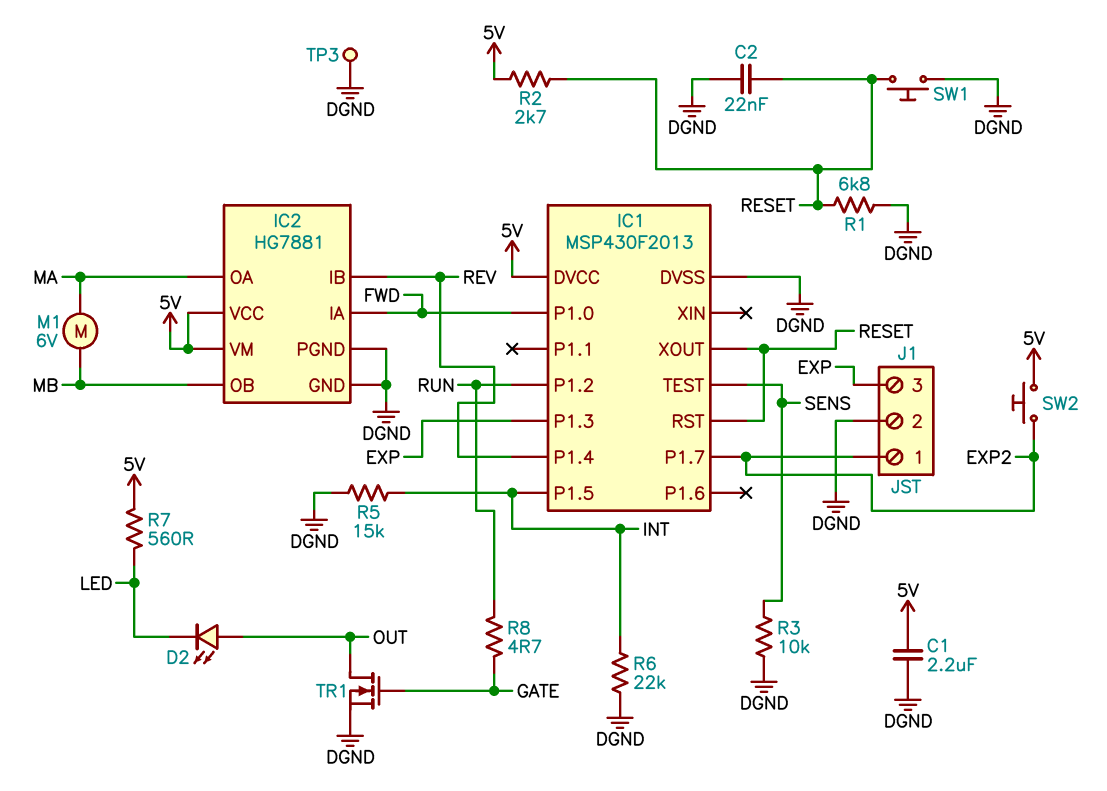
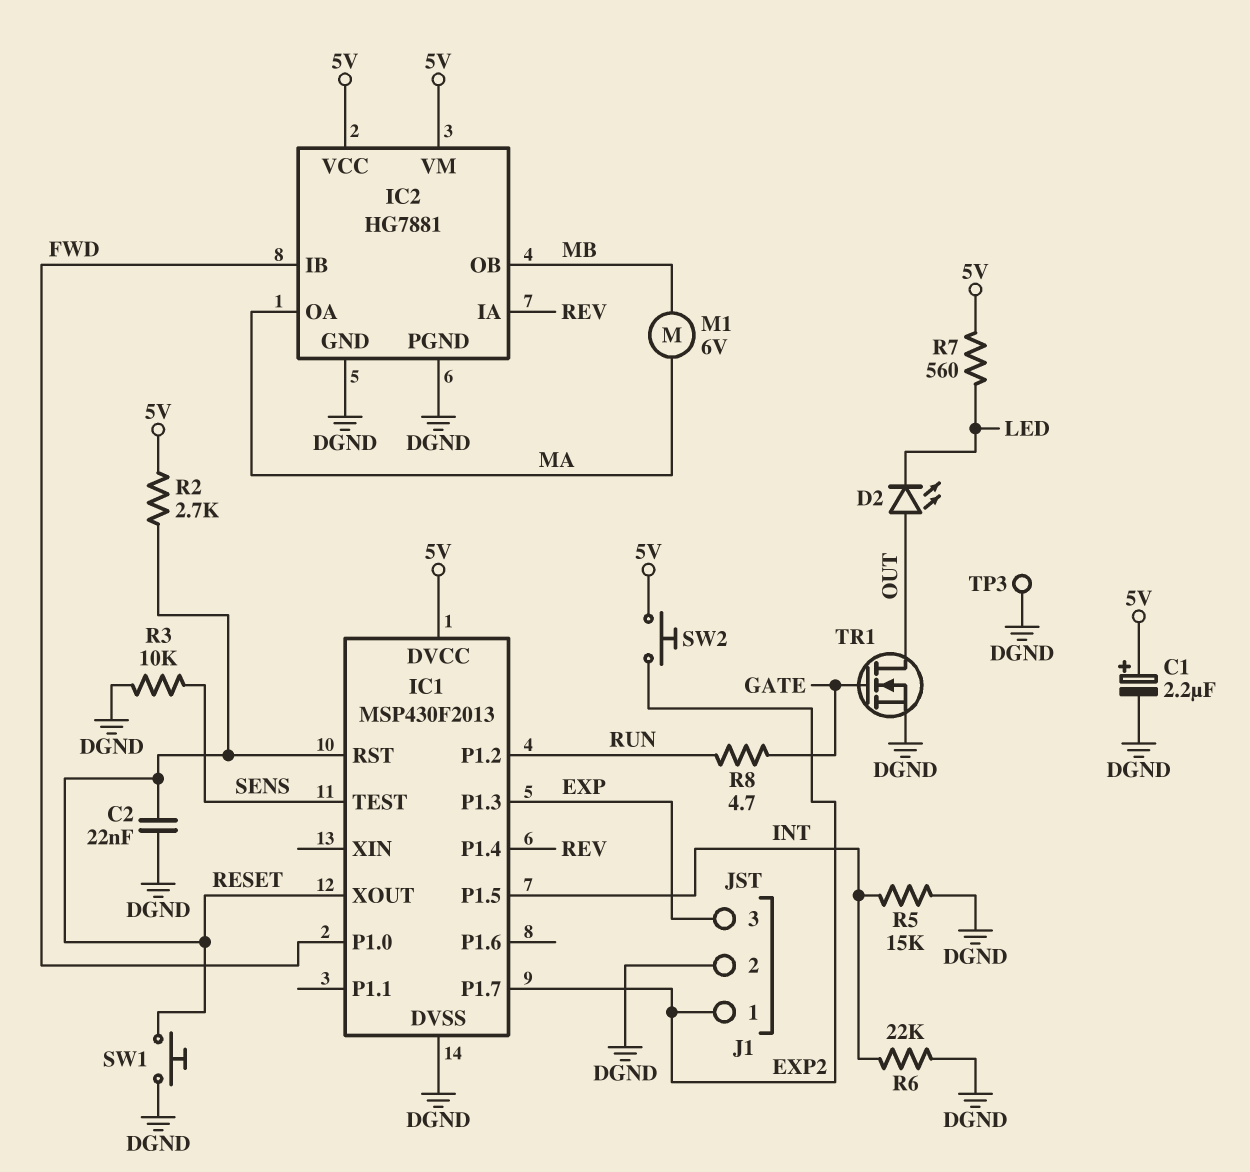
C1: 2.2uF (5V, DGND) -> 2.2uF (plus 5V, minus DGND)
IC2 pin IA: FWD -> REV
IC2 pin IB: REV -> FWD
R1: 6.8k (DGND, RESET) -> none

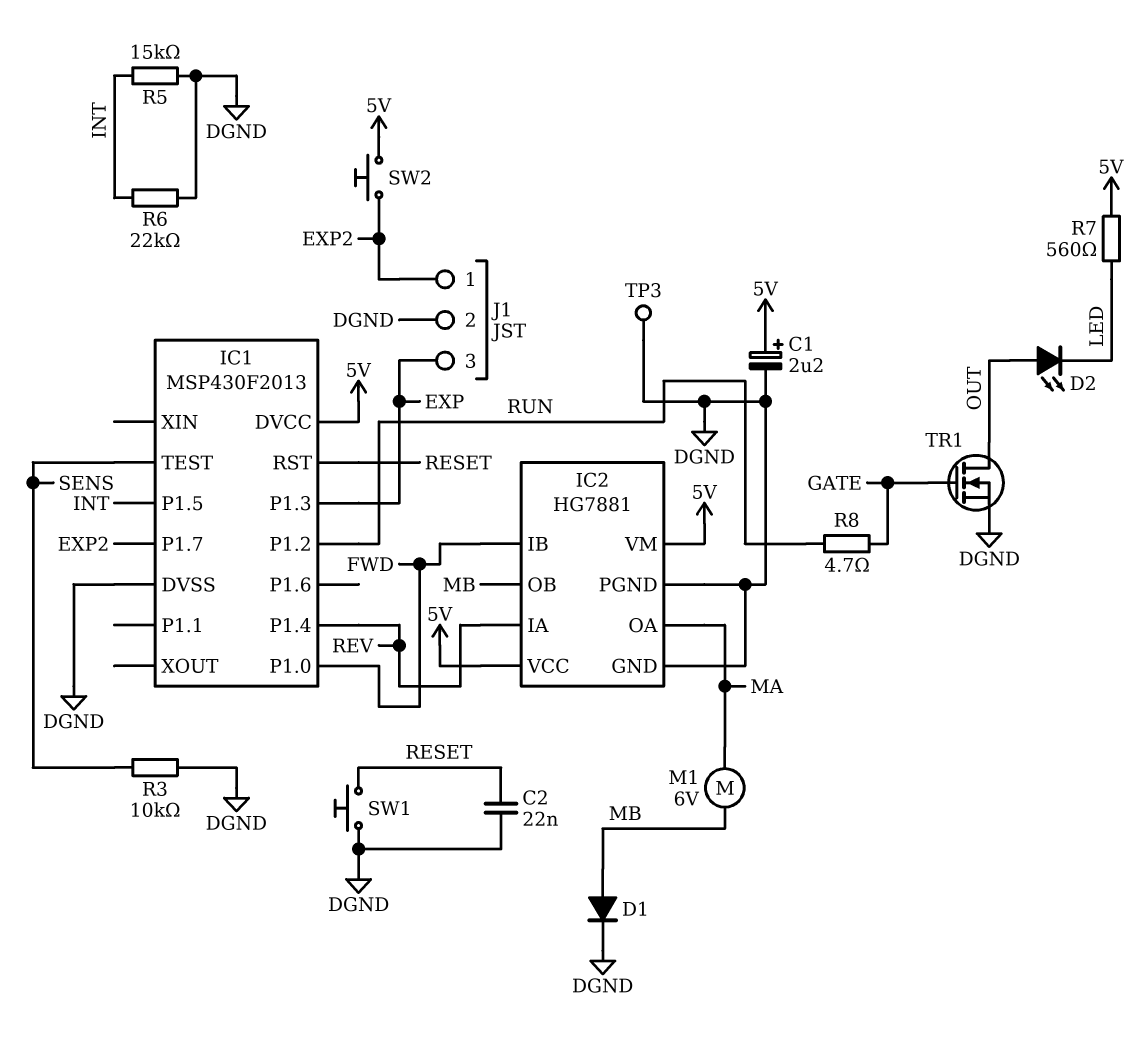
D1: none -> diode (A MB, K DGND)
IC1 pin XOUT: RESET -> none
R2: 2.7k (5V, RESET) -> none

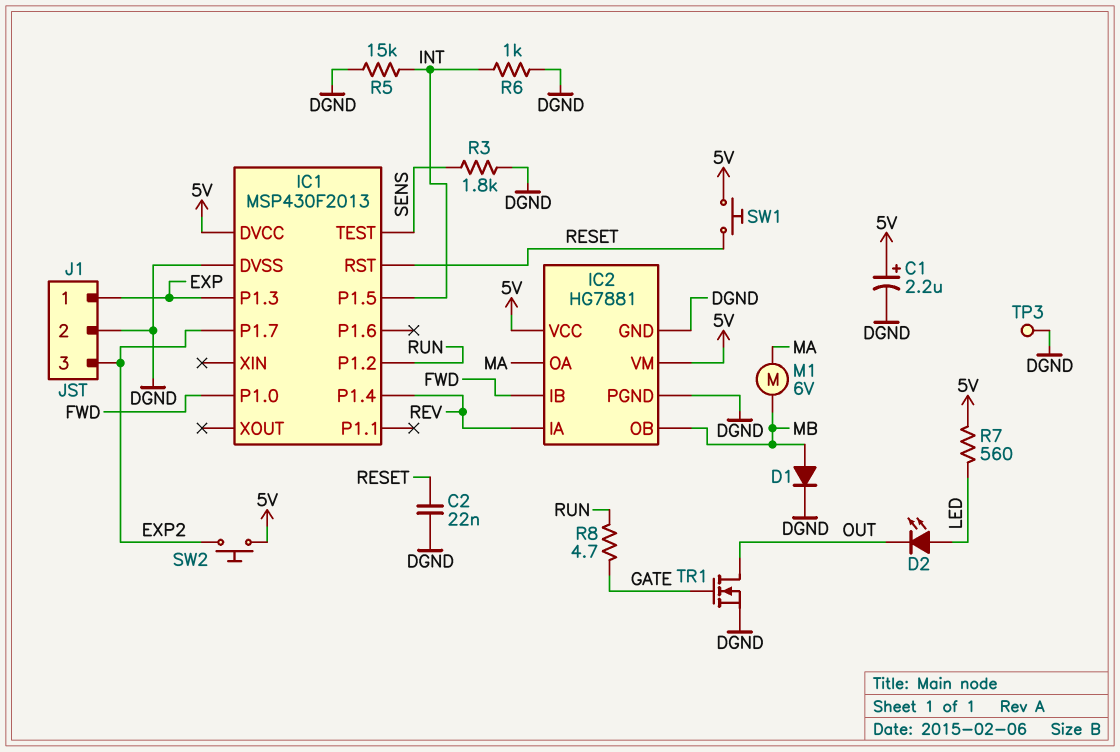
D2: LED (A OUT, K LED) -> LED (A LED, K OUT)
J1 pin 1: EXP2 -> EXP
J1 pin 3: EXP -> EXP2
R3: 10k (DGND, SENS) -> 1.8k (DGND, SENS)
R6: 22k (DGND, INT) -> 1k (DGND, INT)
SW1: button (DGND, RESET) -> button (5V, RESET)

